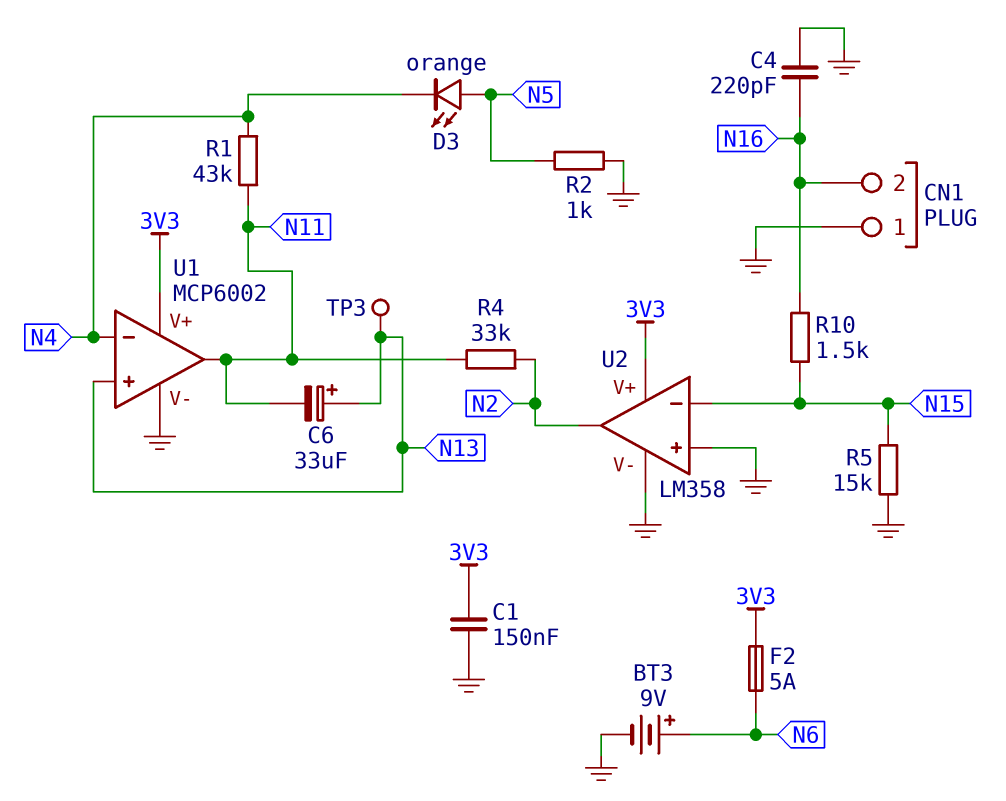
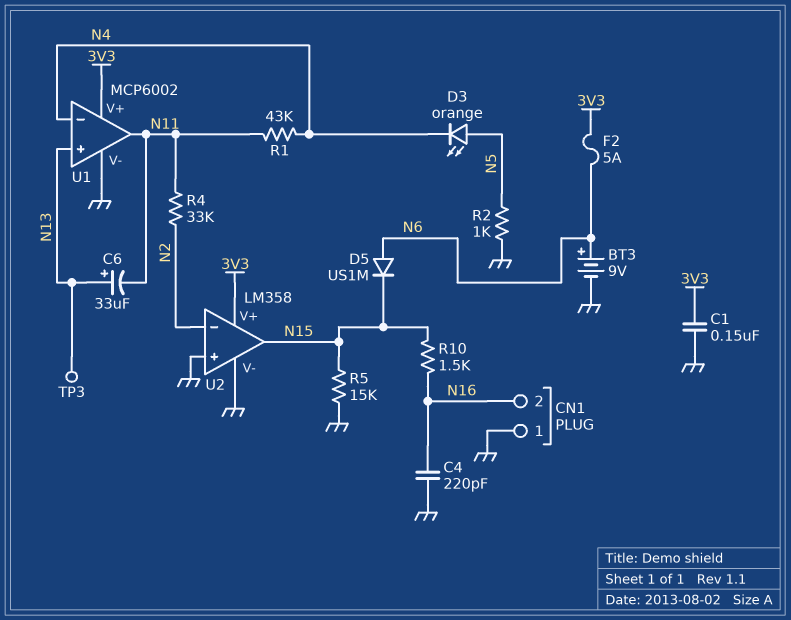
D5: none -> diode US1M (A N6, K N15)
U2 pin in-: N15 -> N2
U2 pin out: N2 -> N15

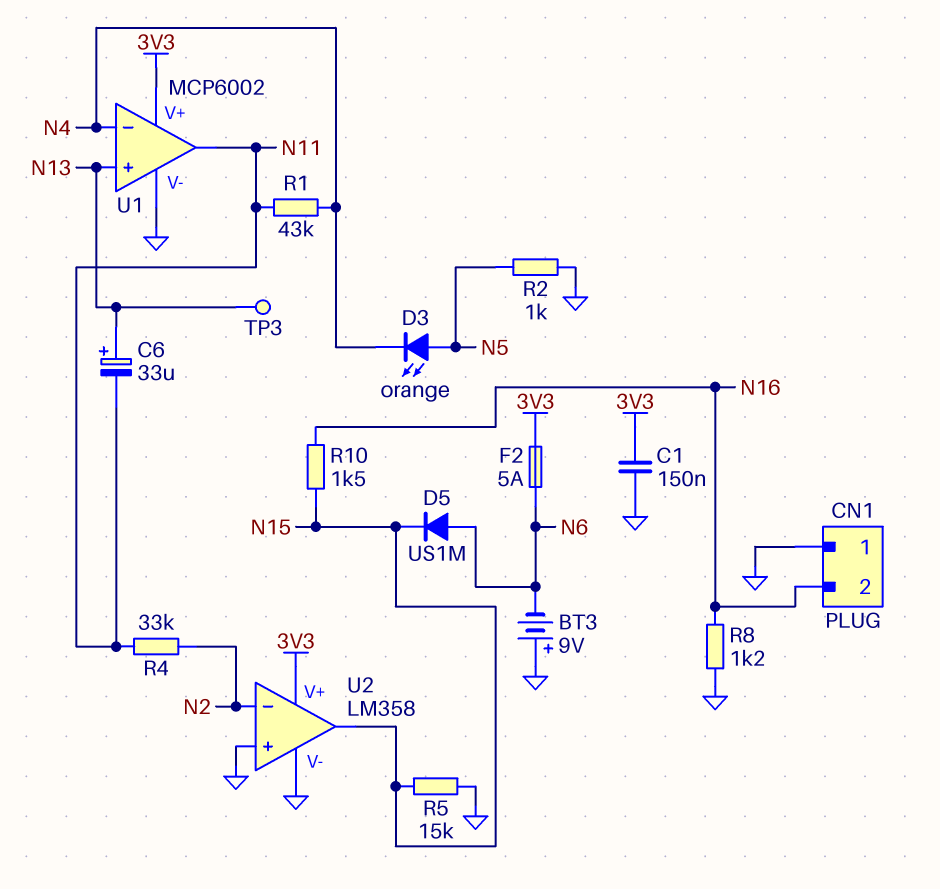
BT3: 9V (plus N6, minus GND) -> 9V (plus GND, minus N6)
C4: 220pF (GND, N16) -> none
R8: none -> 1.2k (GND, N16)

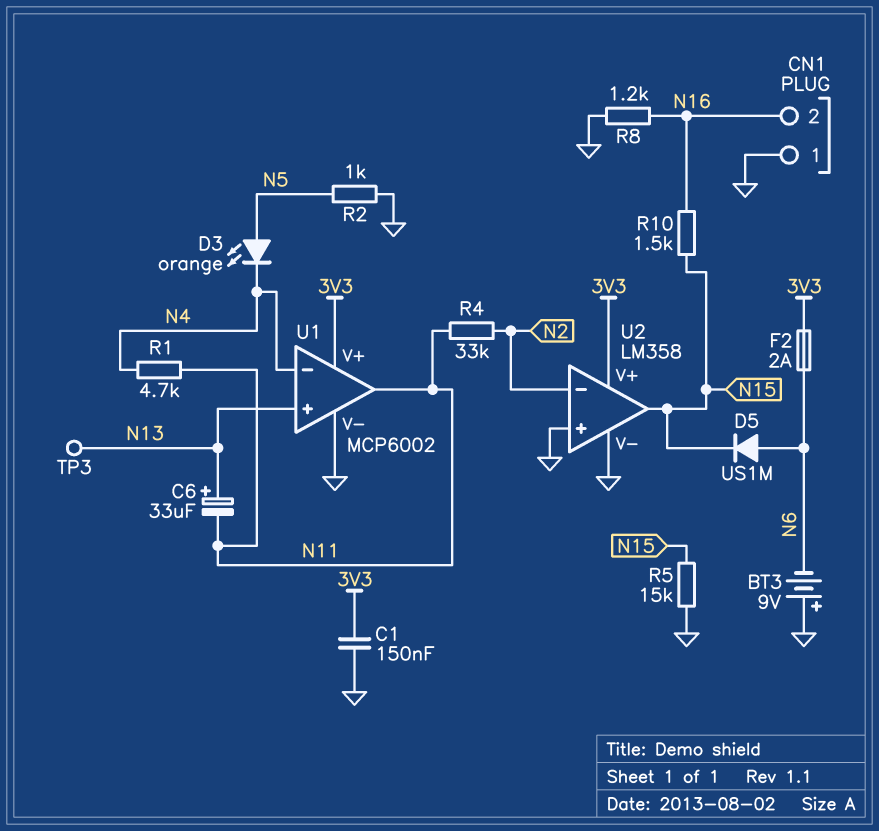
F2: 5A (3V3, N6) -> 2A (3V3, N6)
R1: 43k (N4, N11) -> 4.7k (N4, N11)

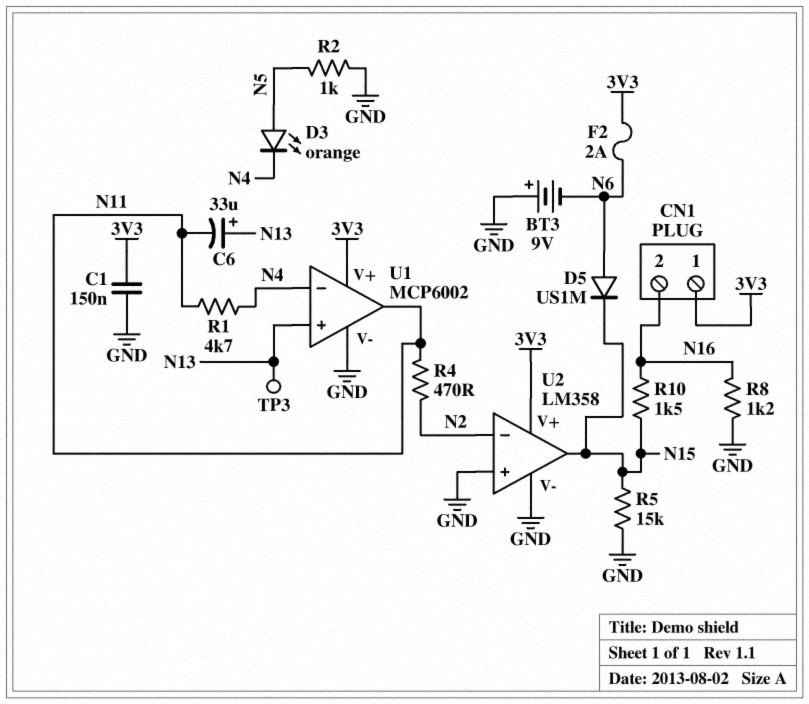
CN1 pin 1: GND -> 3V3
R4: 33k (N2, N11) -> 470 (N2, N11)

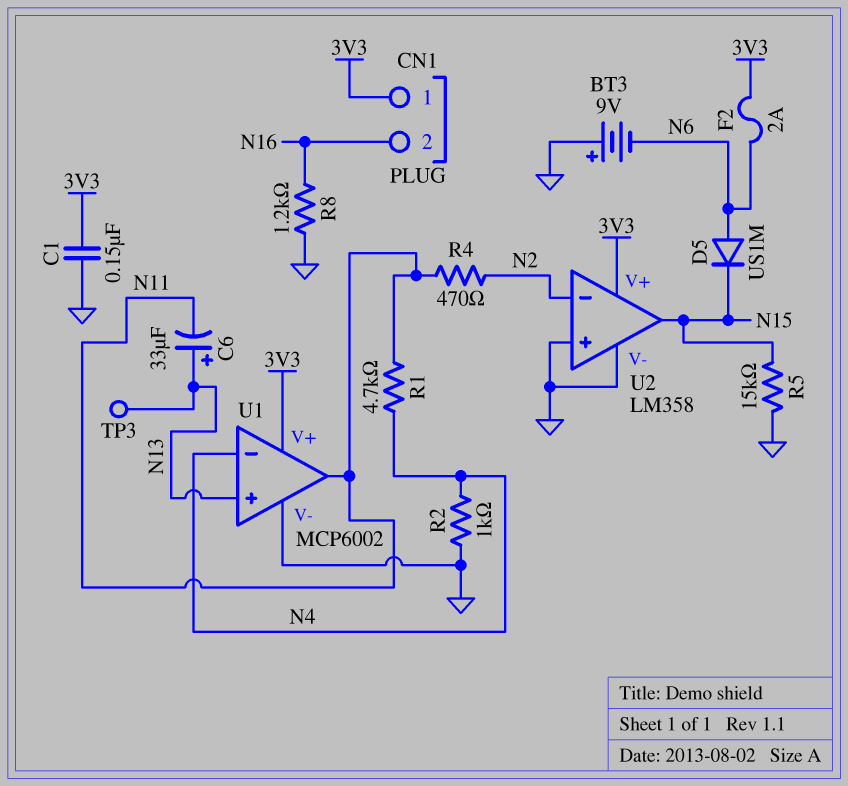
D3: LED orange (A N5, K N4) -> none
R2: 1k (GND, N5) -> 1k (GND, N4)
R10: 1.5k (N15, N16) -> none

